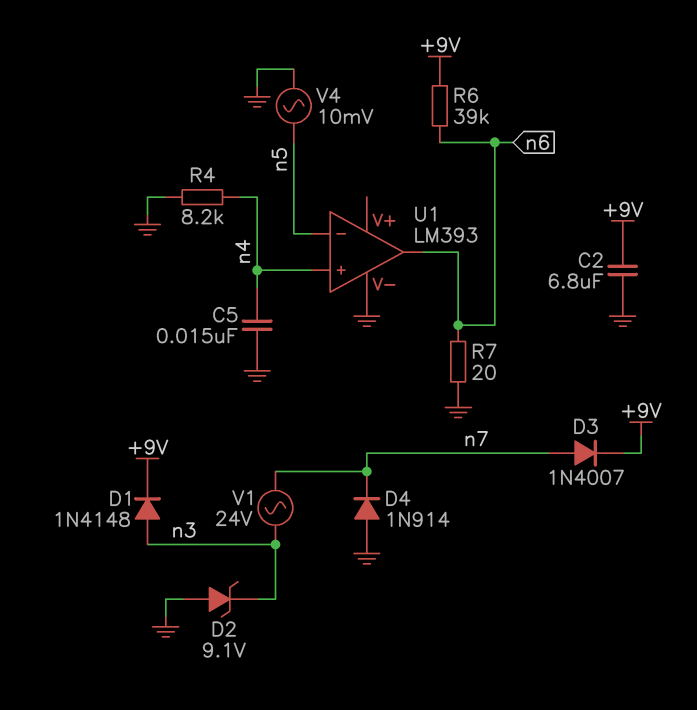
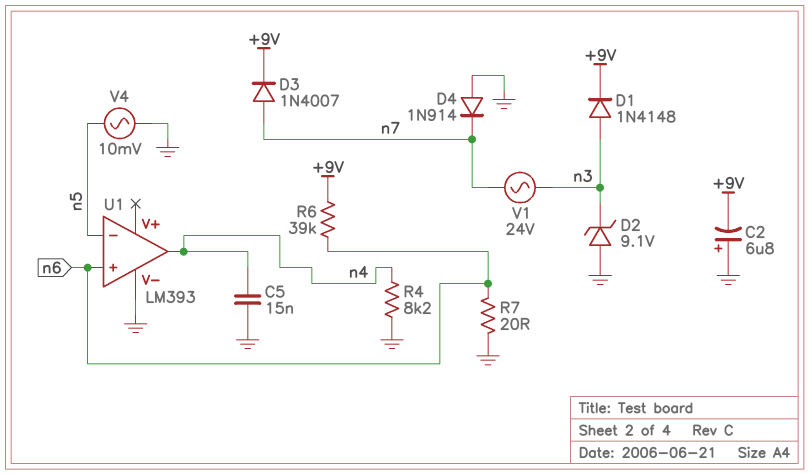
C2: 6.8uF (+9V, GND) -> 6.8uF (plus GND, minus +9V)
U1 pin in+: n4 -> n6
U1 pin out: n6 -> n4

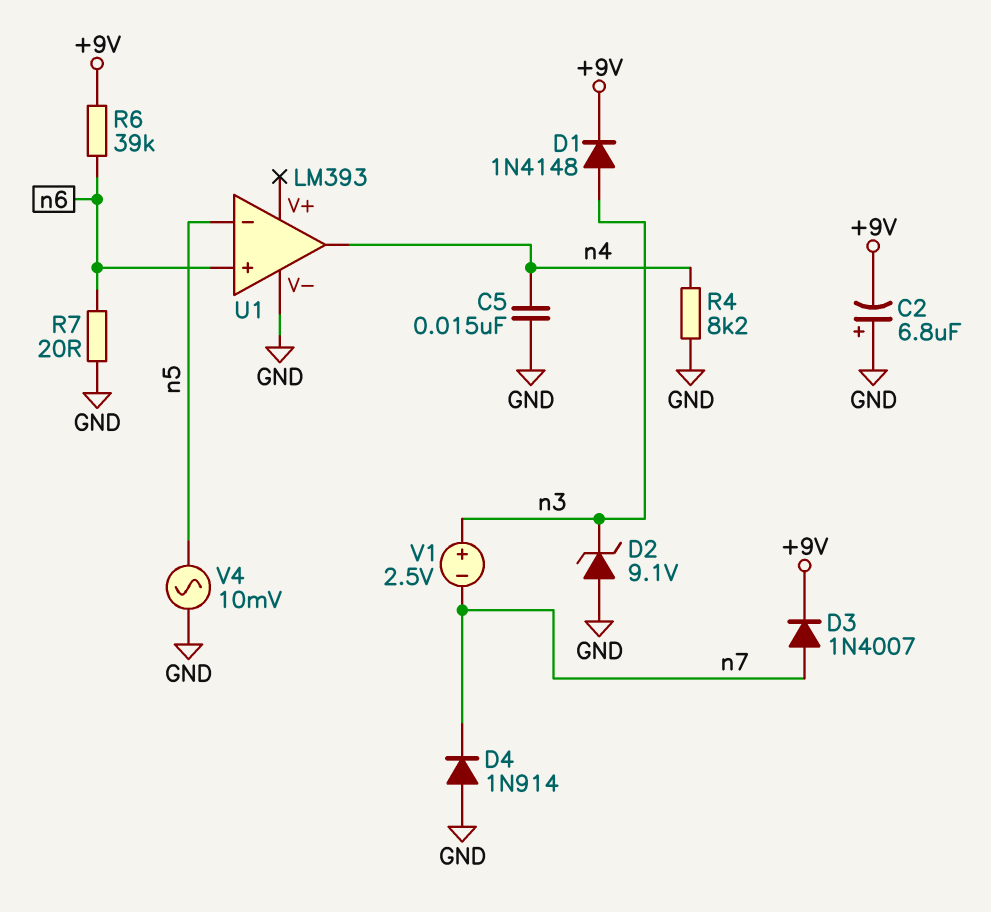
V1: AC 24V (n3, n7) -> 2.5V (plus n3, minus n7)

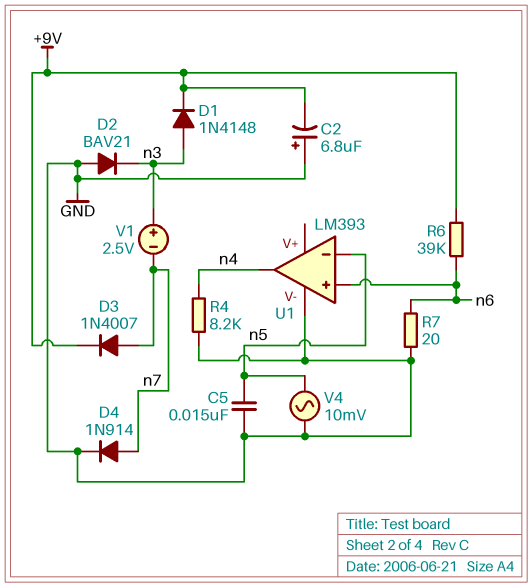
C5: 15nF (GND, n4) -> 15nF (GND, n5)
D2: zener 9.1V (A GND, K n3) -> diode BAV21 (A GND, K n3)
D4: diode 1N914 (A GND, K n7) -> diode 1N914 (A n7, K GND)

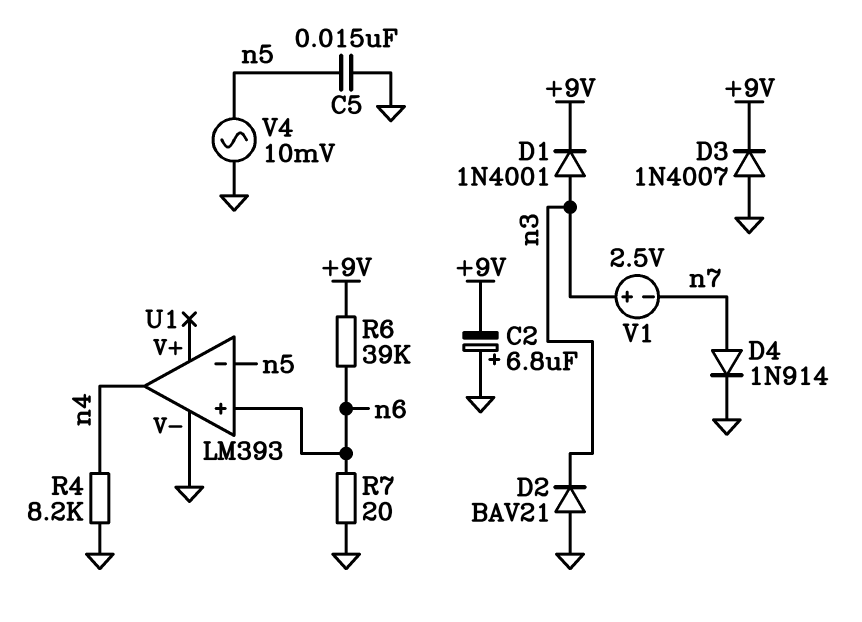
D1: diode 1N4148 (A n3, K +9V) -> diode 1N4001 (A n3, K +9V)
D3: diode 1N4007 (A n7, K +9V) -> diode 1N4007 (A GND, K +9V)

